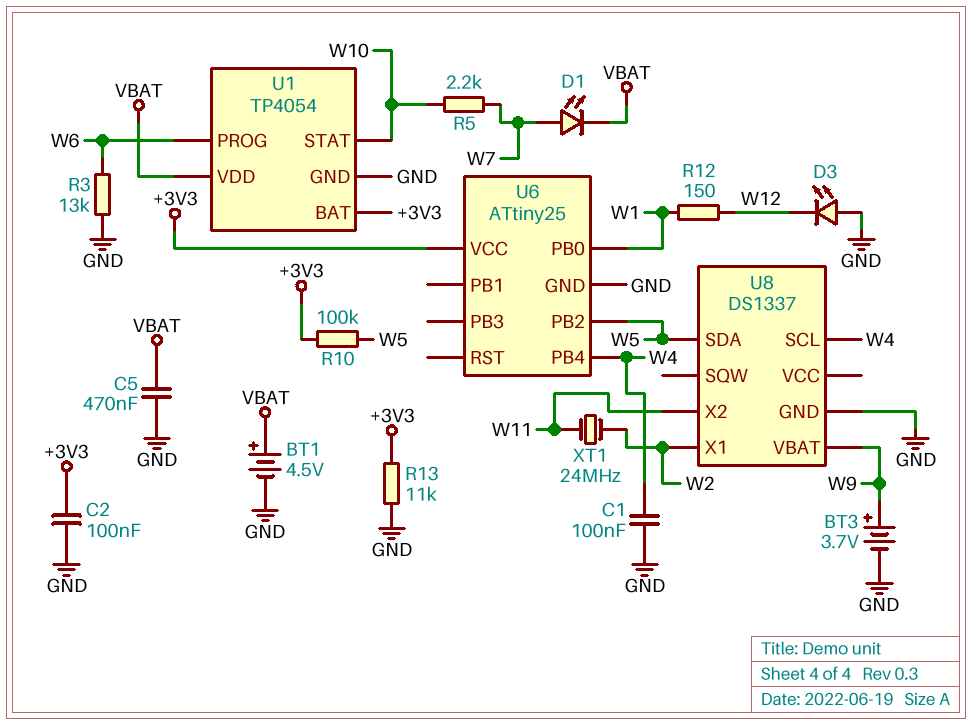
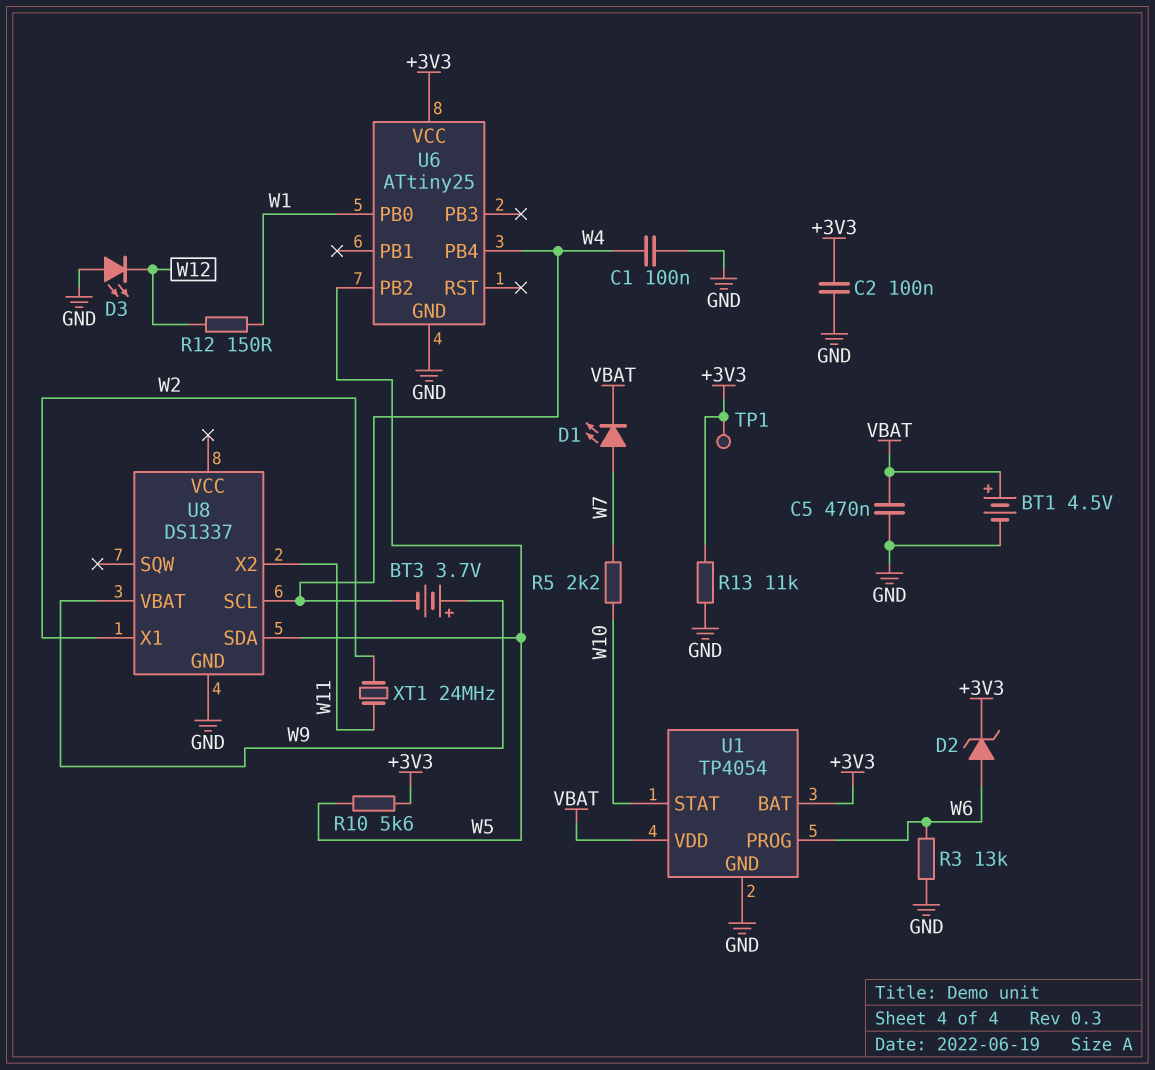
BT3: 3.7V (plus W9, minus GND) -> 3.7V (plus W9, minus W4)
D2: none -> zener (A W6, K +3V3)
R10: 100k (+3V3, W5) -> 5.6k (+3V3, W5)
TP1: none -> test point (+3V3)

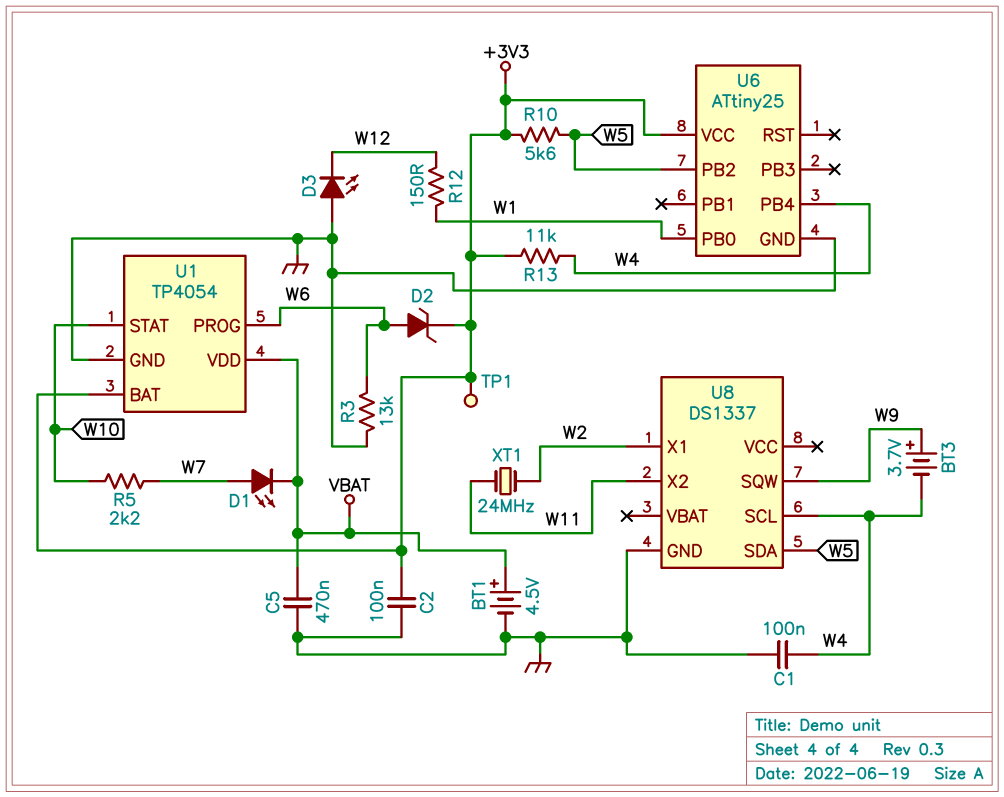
R13: 11k (+3V3, GND) -> 11k (+3V3, W4)
U8 pin SQW: none -> W9
U8 pin VBAT: W9 -> none

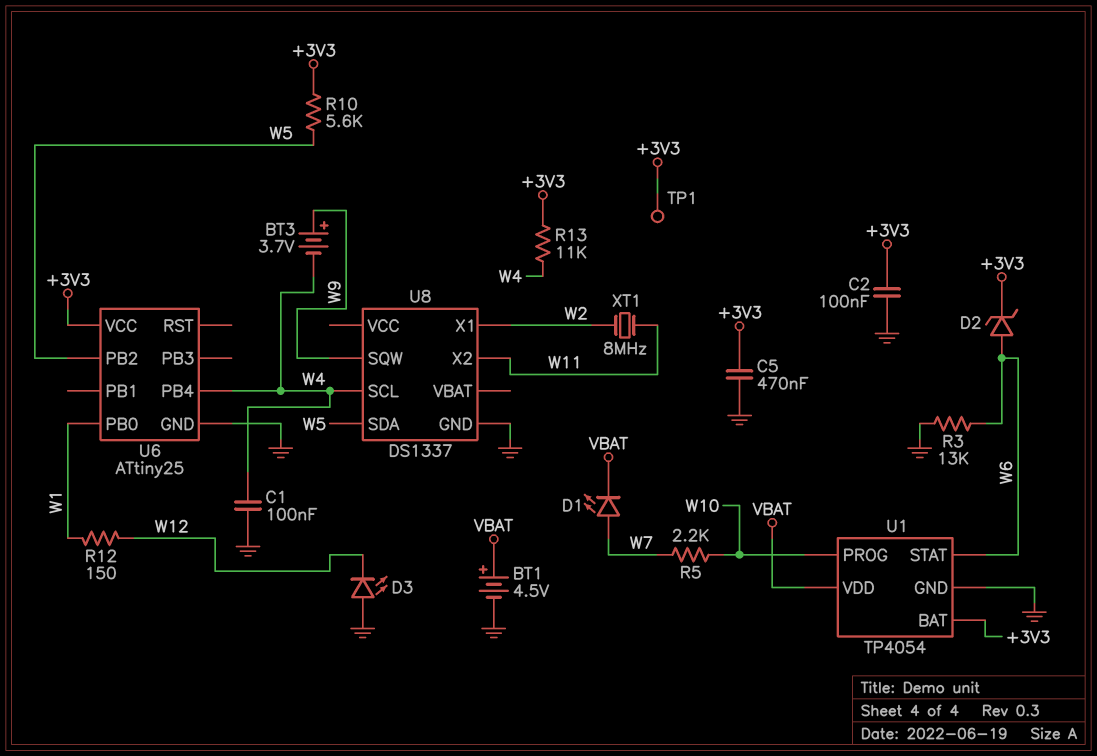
C5: 470nF (GND, VBAT) -> 470nF (+3V3, GND)
U1 pin PROG: W6 -> W10
U1 pin STAT: W10 -> W6
XT1: 24MHz (W2, W11) -> 8MHz (W2, W11)

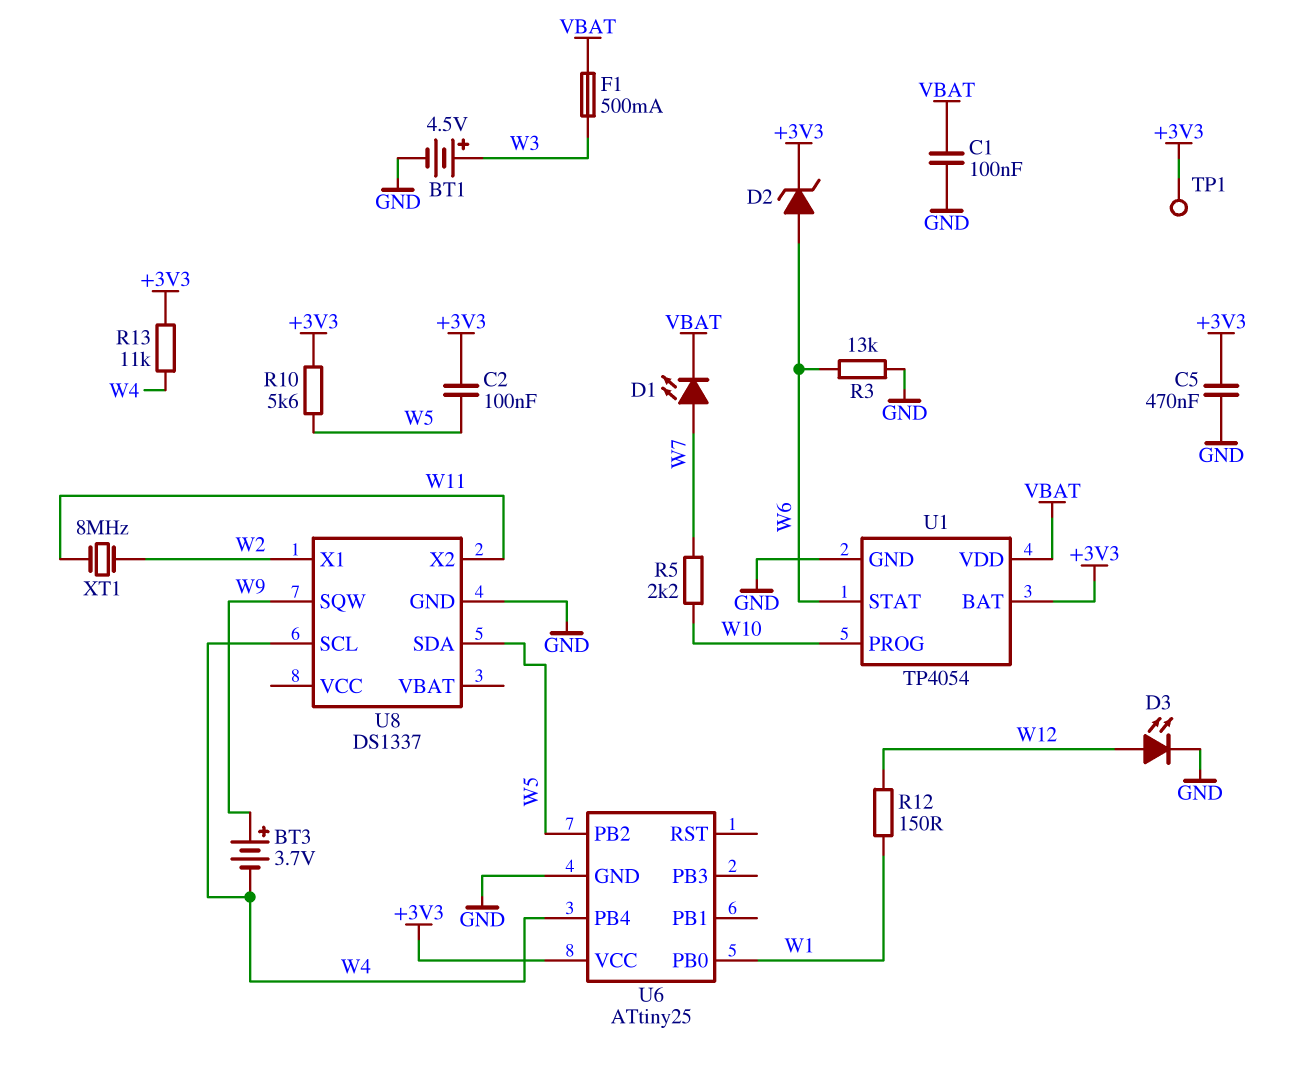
BT1: 4.5V (plus VBAT, minus GND) -> 4.5V (plus W3, minus GND)
C1: 100nF (GND, W4) -> 100nF (GND, VBAT)
C2: 100nF (+3V3, GND) -> 100nF (+3V3, W5)
D3: LED (A GND, K W12) -> LED (A W12, K GND)
F1: none -> 500mA (VBAT, W3)

